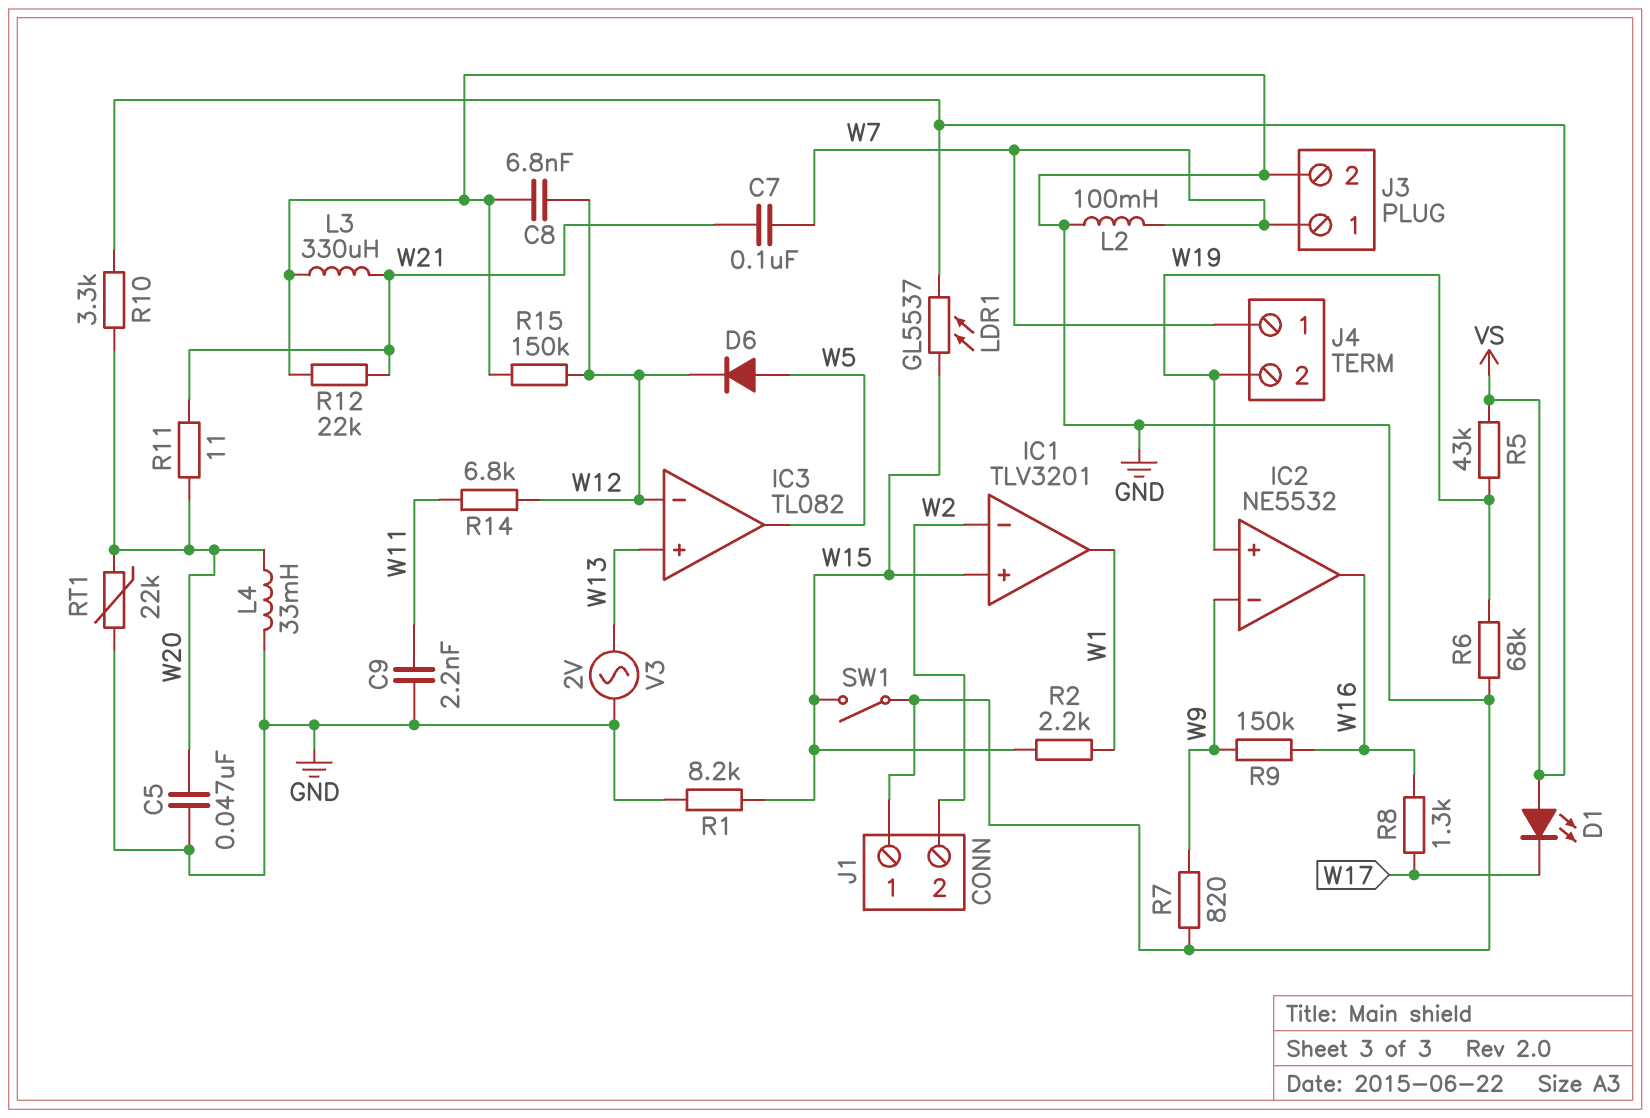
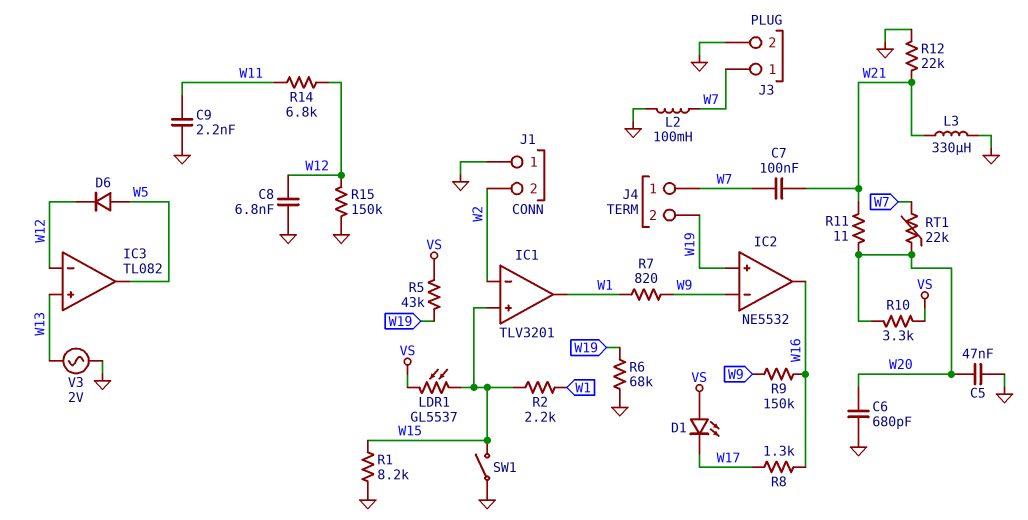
C6: none -> 680pF (GND, W20)
L4: 33mH (GND, W20) -> none
R7: 820 (GND, W9) -> 820 (W1, W9)
RT1: 22k (GND, W20) -> 22k (W7, W20)

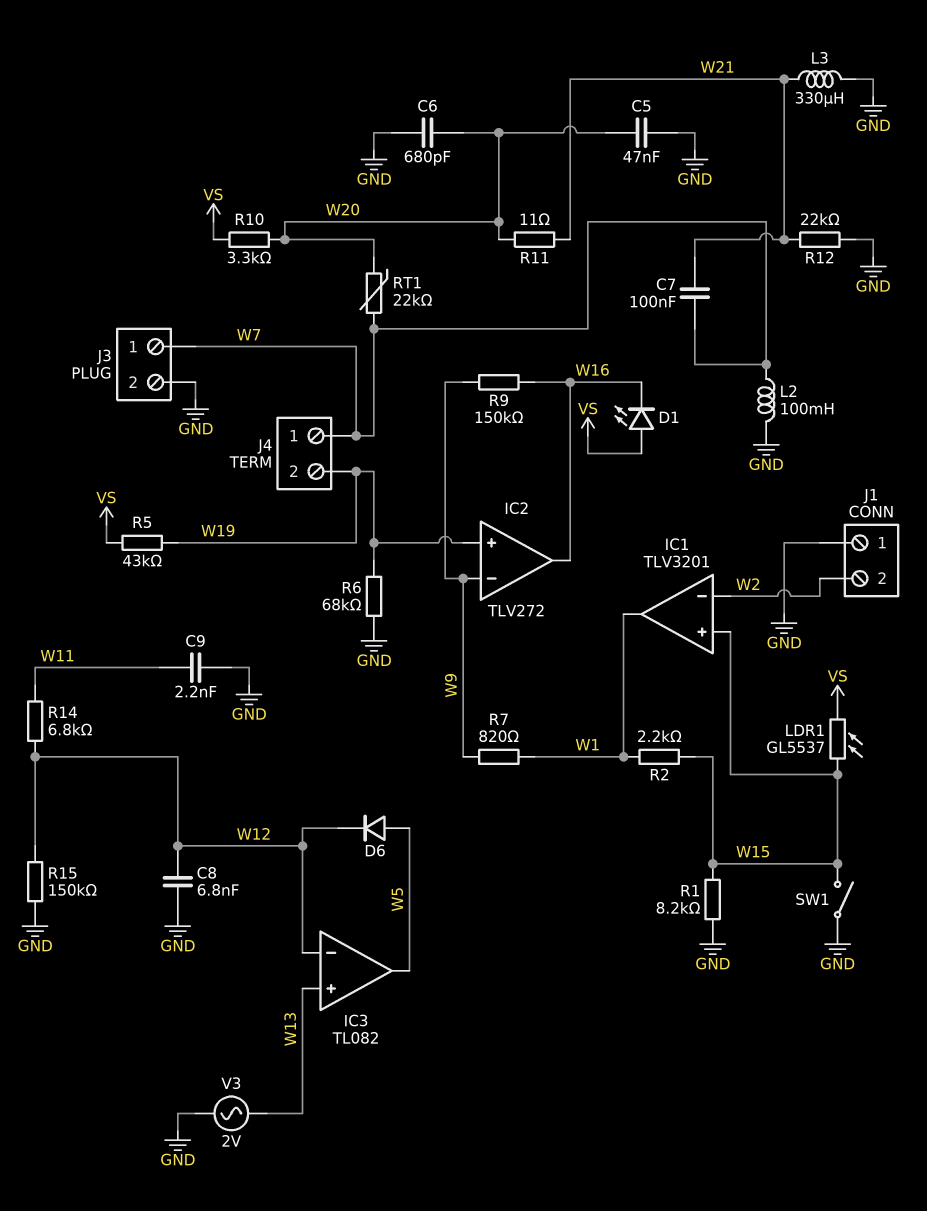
D1: LED (A VS, K W17) -> LED (A VS, K W16)
IC2: NE5532 -> TLV272
R8: 1.3k (W16, W17) -> none

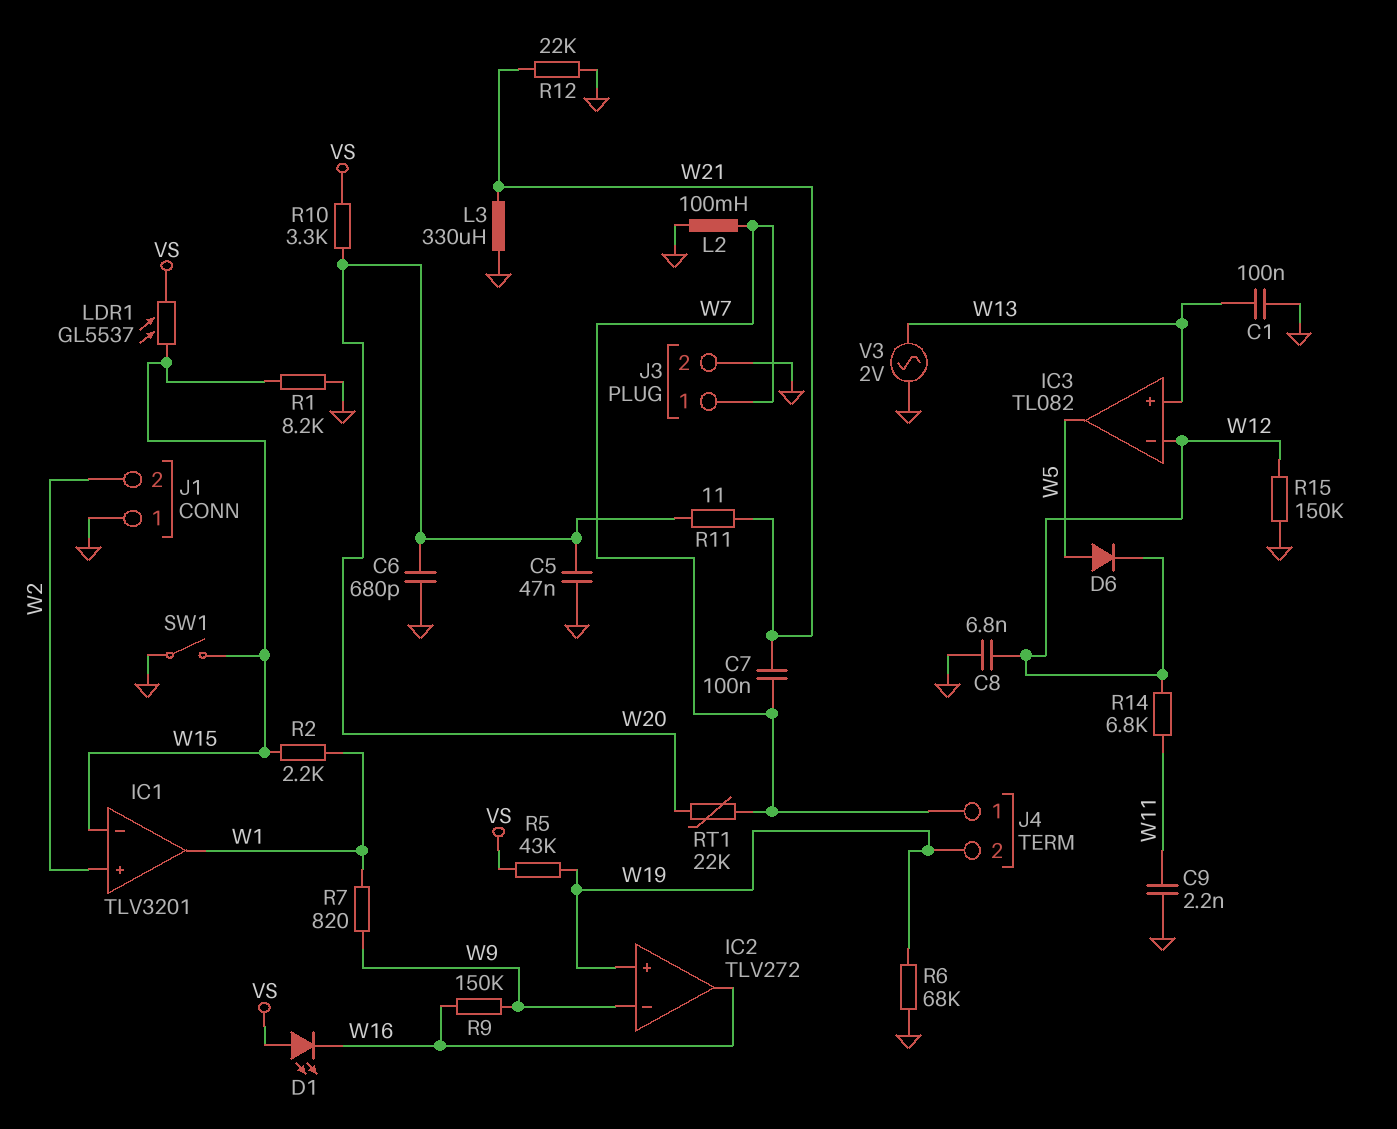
C1: none -> 100nF (GND, W13)
IC1 pin in+: W15 -> W2
IC1 pin in-: W2 -> W15

